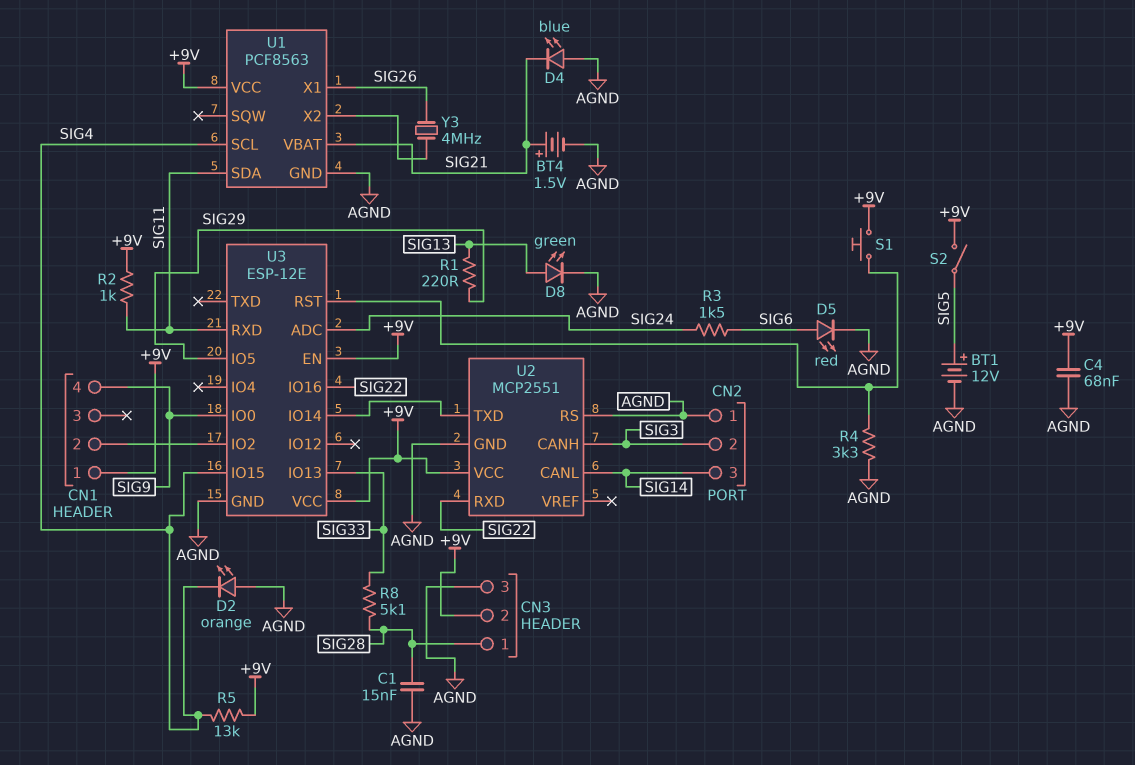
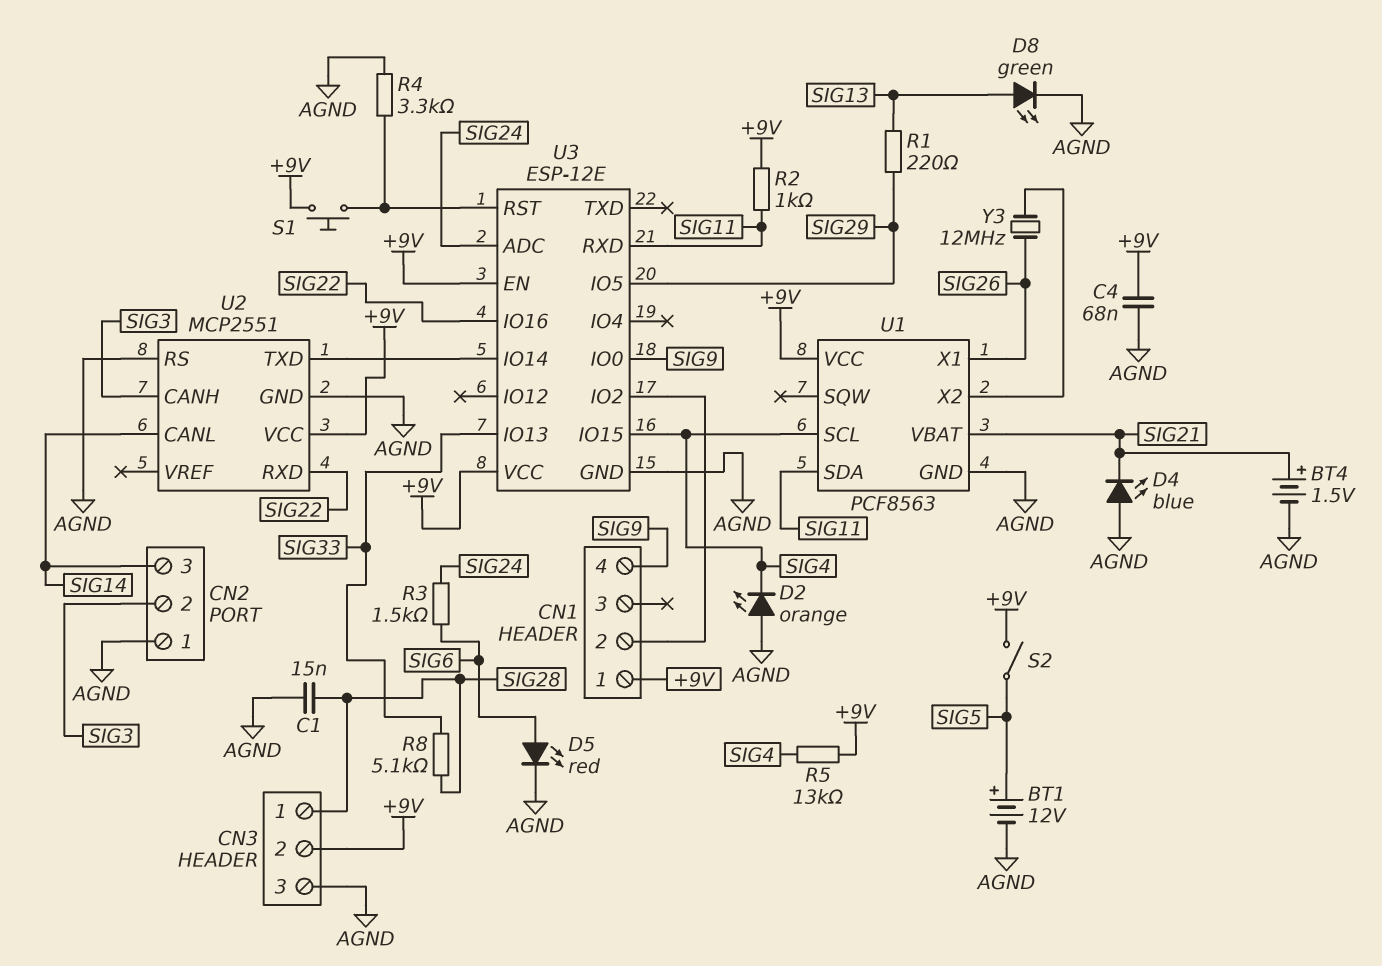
Y3: 4MHz (SIG26, U1/X2) -> 12MHz (SIG26, U1/X2)

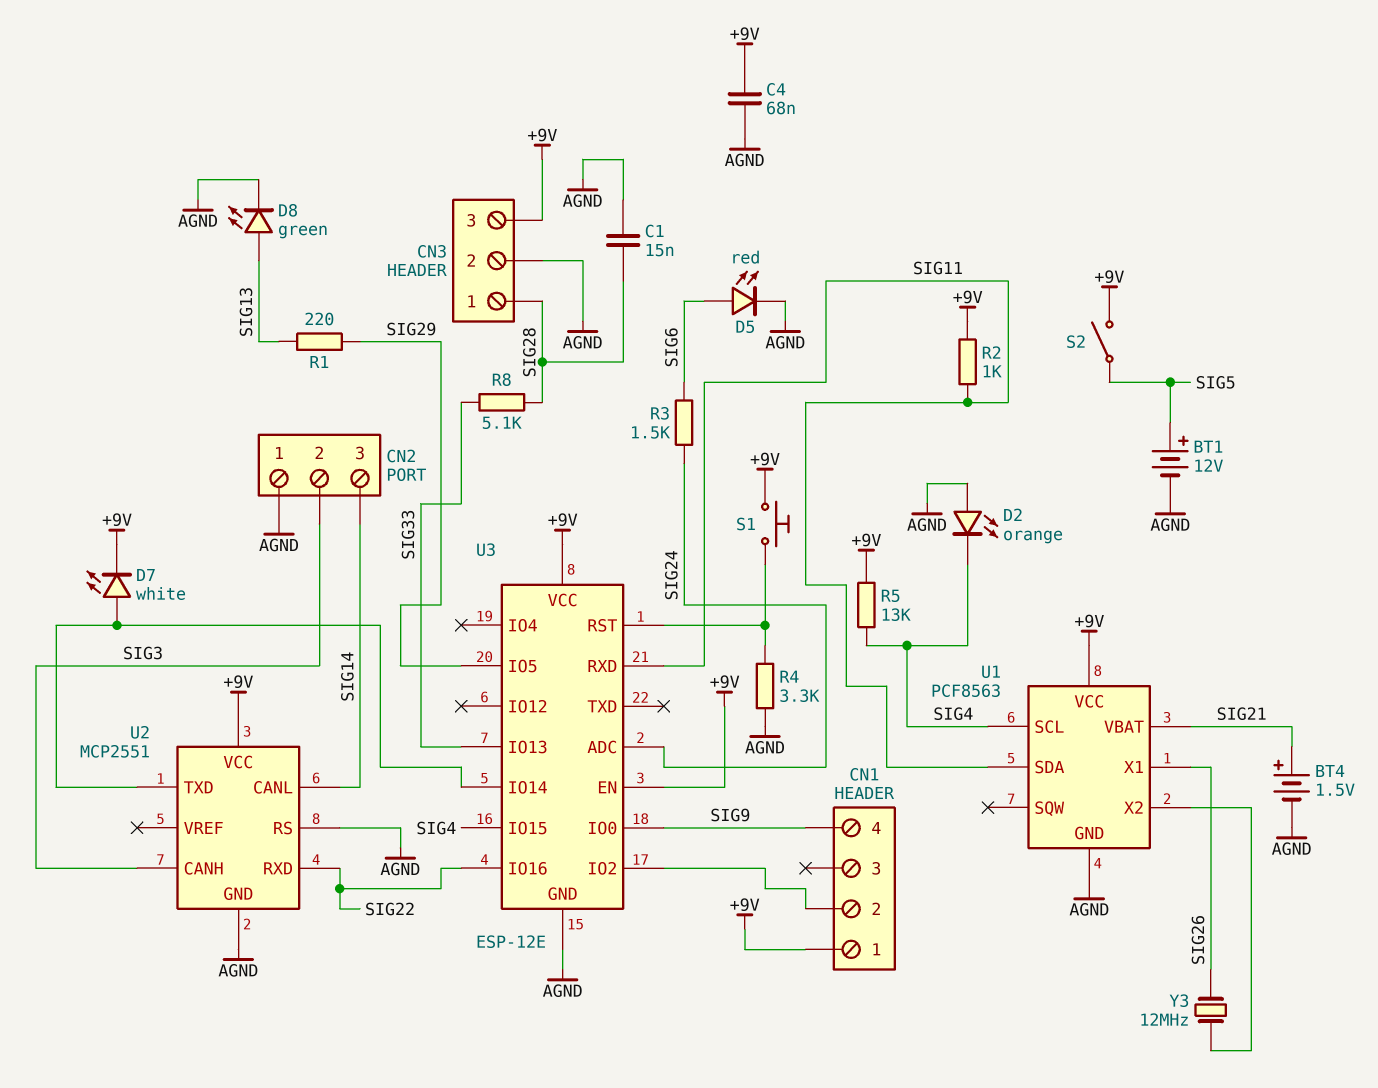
CN3 pin 2: +9V -> AGND
CN3 pin 3: AGND -> +9V
D4: LED blue (A AGND, K SIG21) -> none
D7: none -> LED white (A U2/TXD, K +9V)

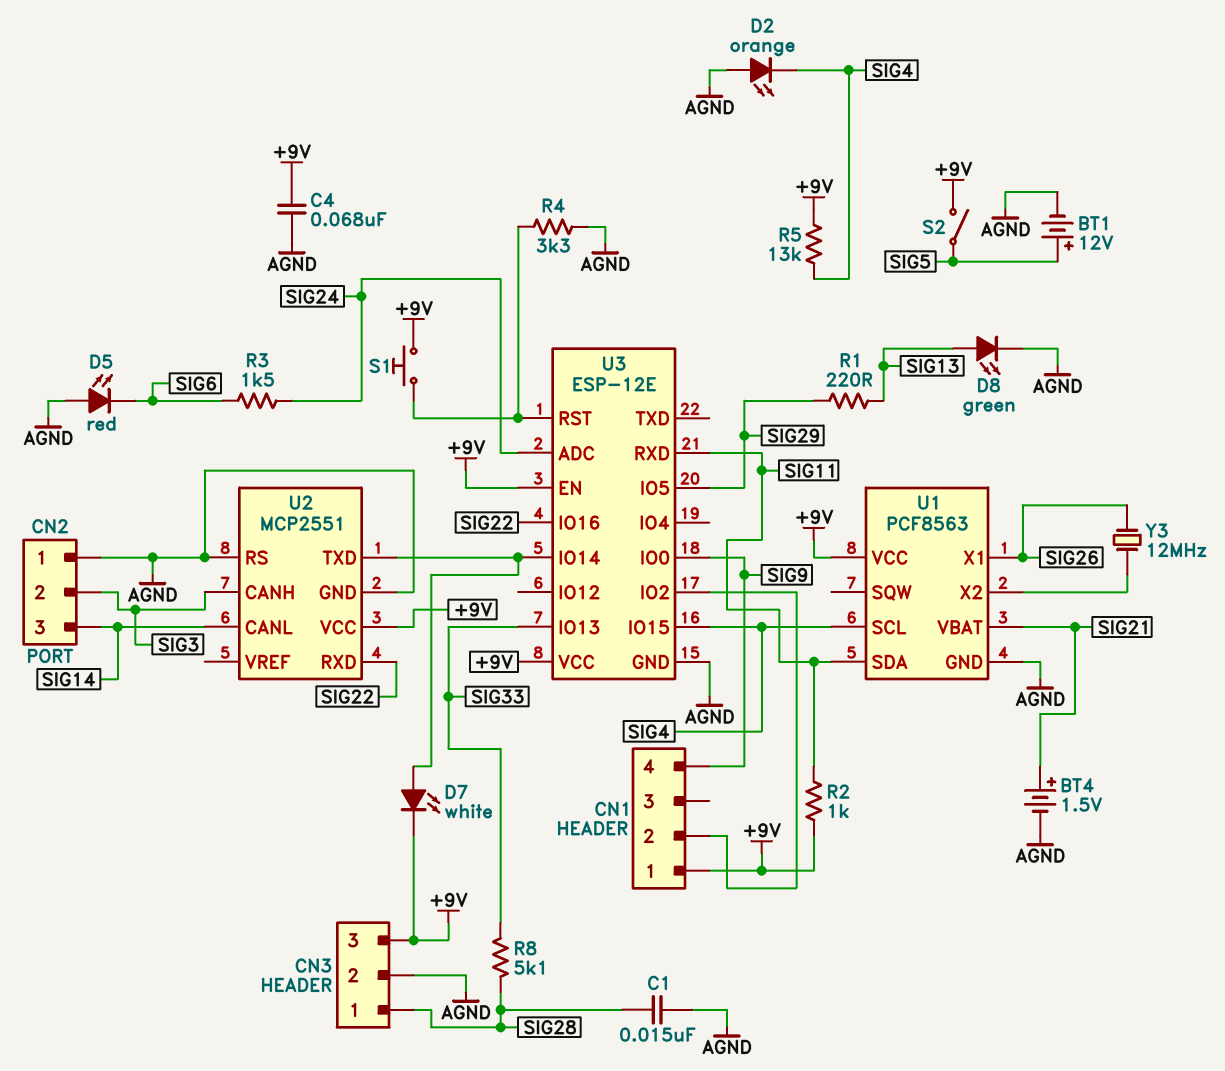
D5: LED red (A SIG6, K AGND) -> LED red (A AGND, K SIG6)

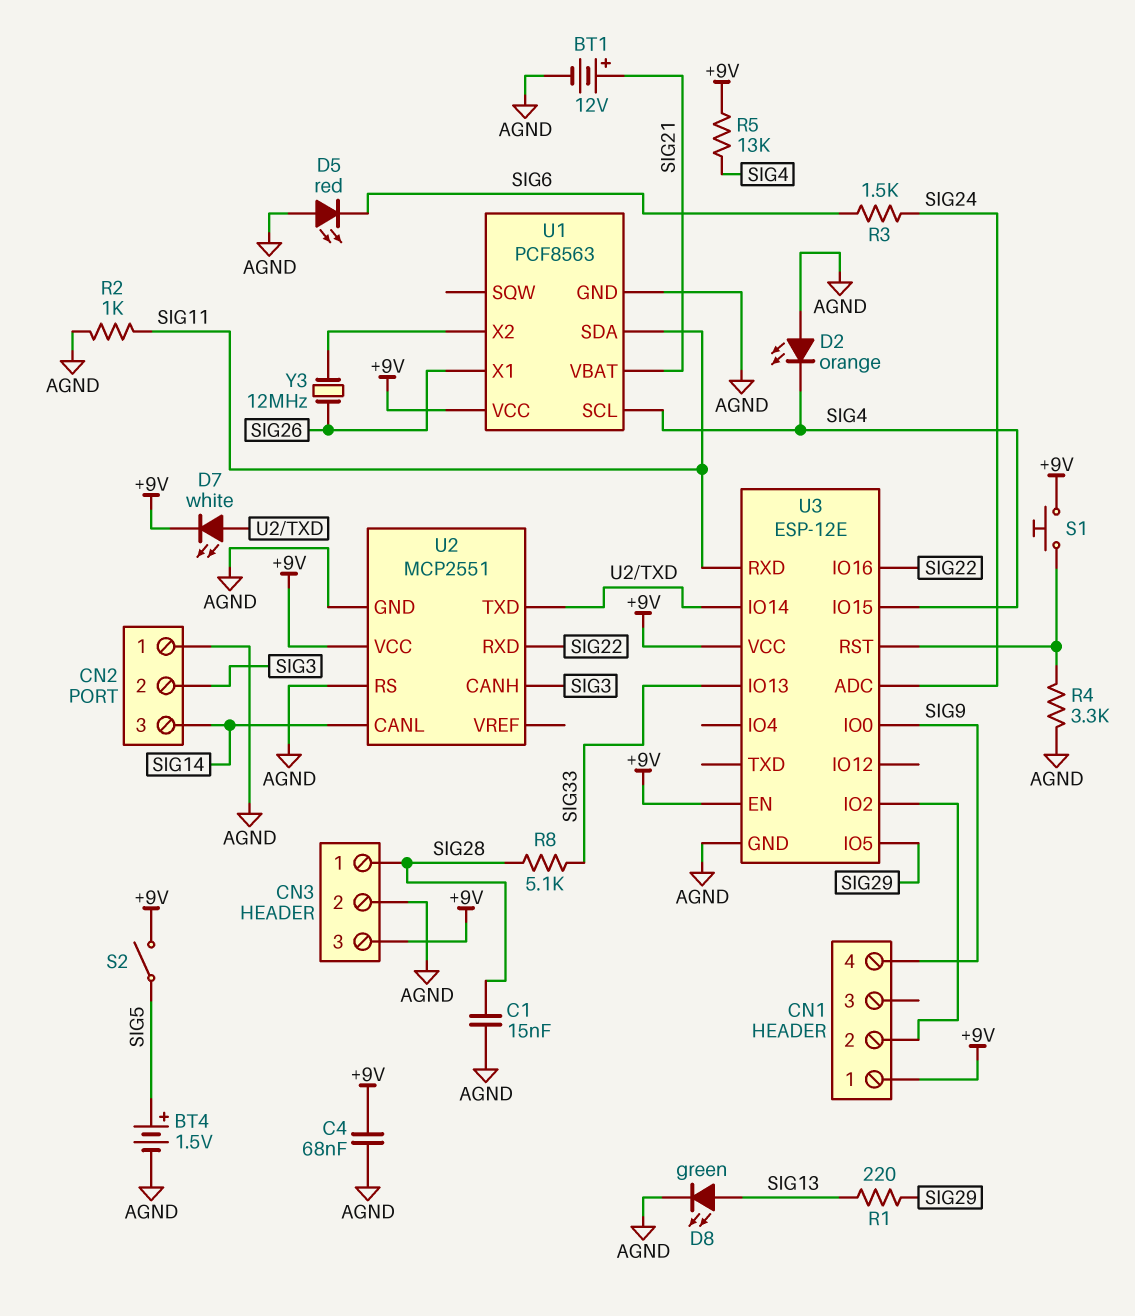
BT1: 12V (plus SIG5, minus AGND) -> 12V (plus SIG21, minus AGND)
BT4: 1.5V (plus SIG21, minus AGND) -> 1.5V (plus SIG5, minus AGND)
R2: 1k (+9V, SIG11) -> 1k (AGND, SIG11)

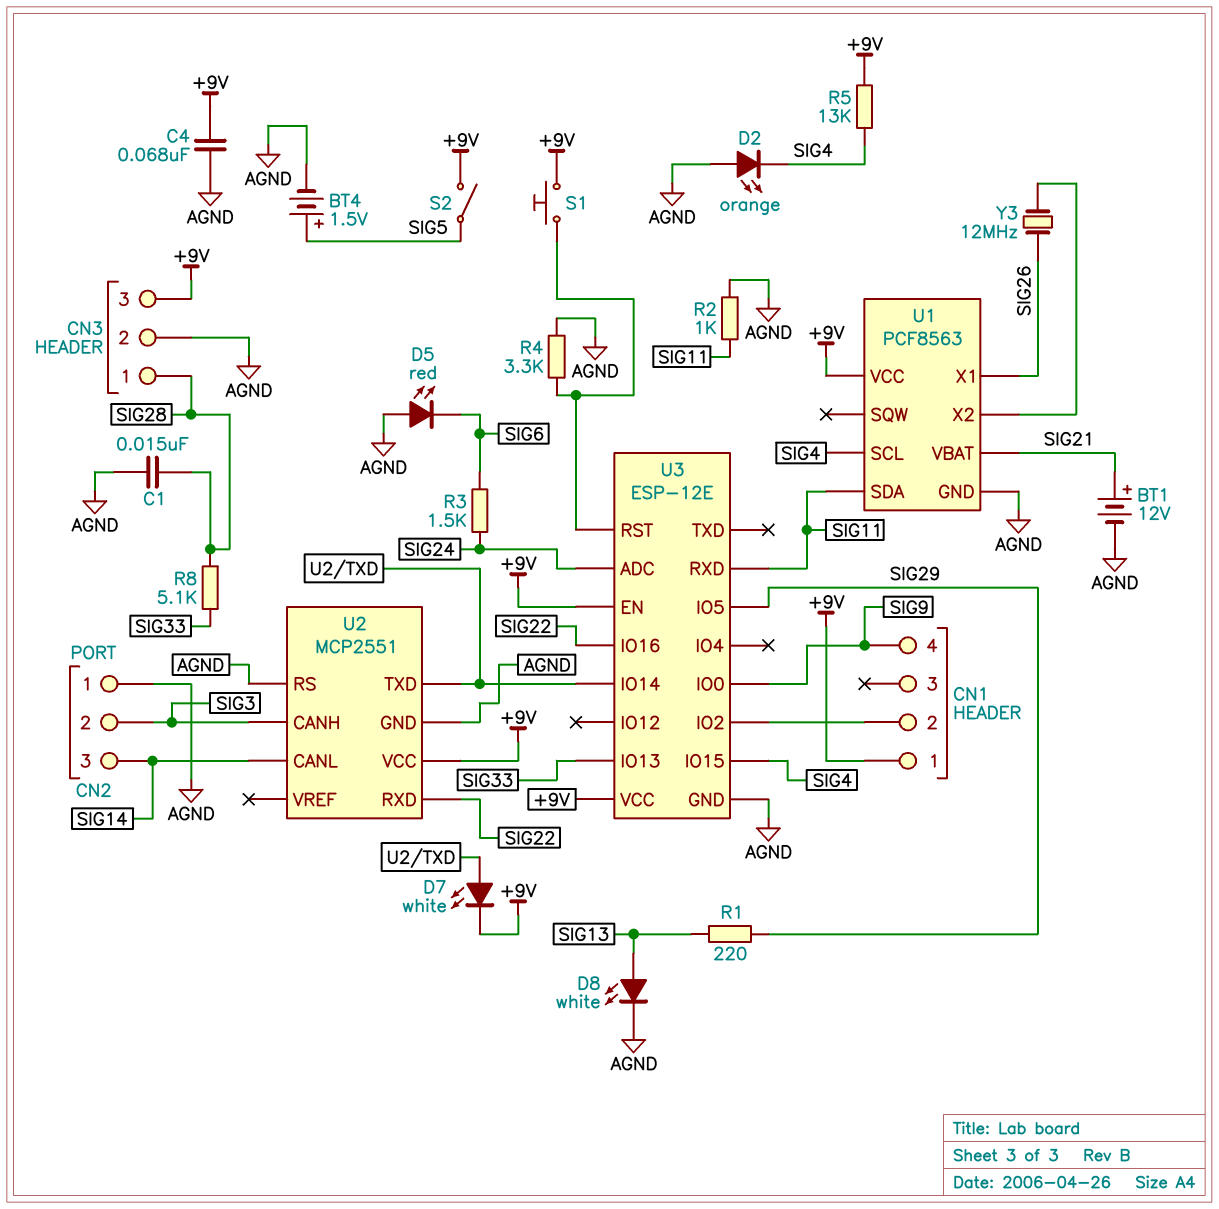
D8: LED green (A SIG13, K AGND) -> LED white (A SIG13, K AGND)

